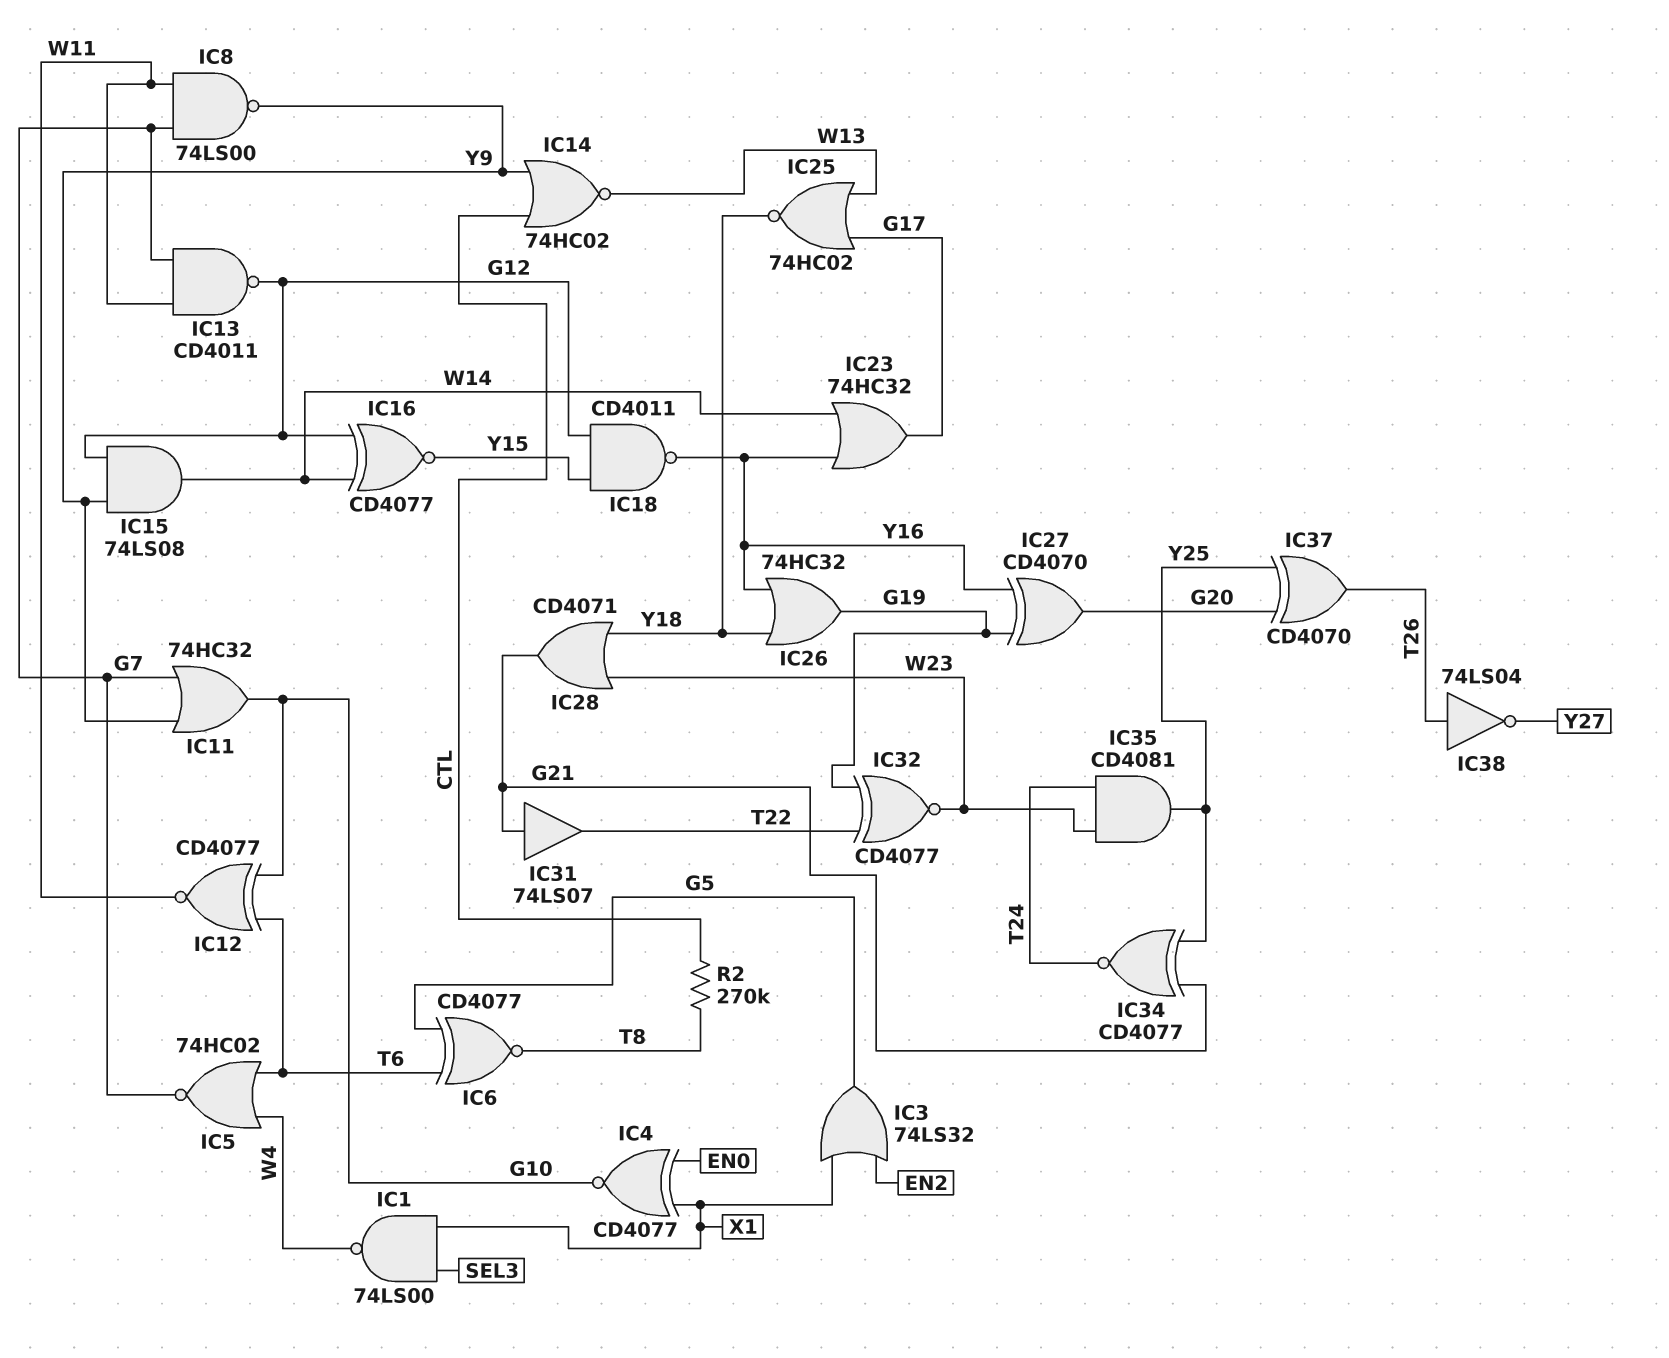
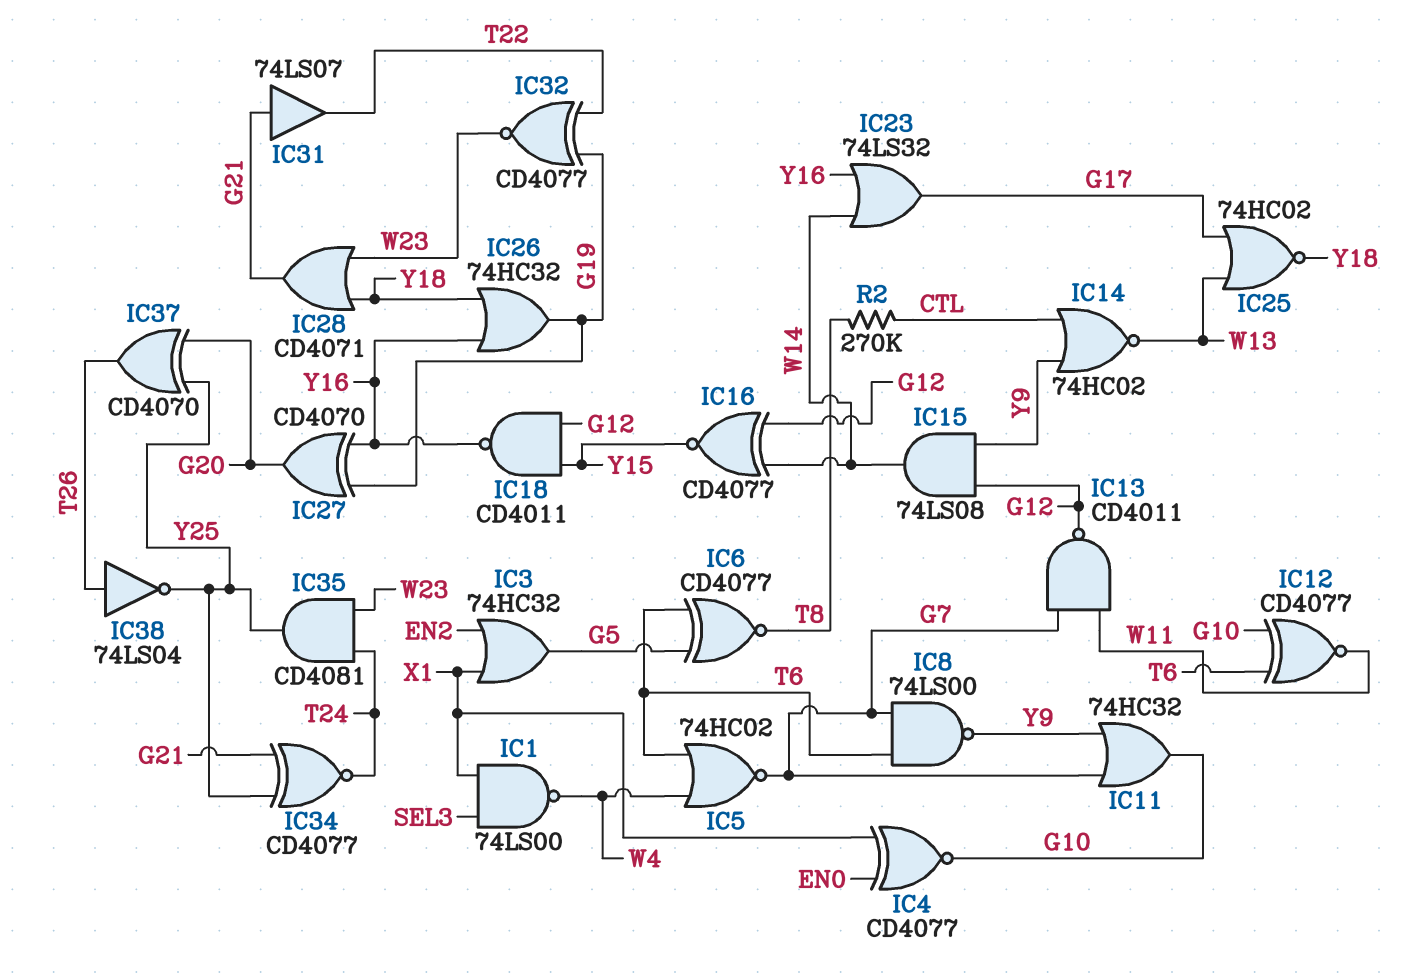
IC3: OR 74LS32 (in EN2, in X1, out G5) -> OR 74HC32 (in EN2, in X1, out G5)
IC8: NAND 74LS00 (in G7, in W11, out Y9) -> NAND 74LS00 (in G7, in T6, out Y9)
IC23: OR 74HC32 (in W14, in Y16, out G17) -> OR 74LS32 (in W14, in Y16, out G17)
IC38: NOT 74LS04 (in T26, out Y27) -> NOT 74LS04 (in T26, out Y25)

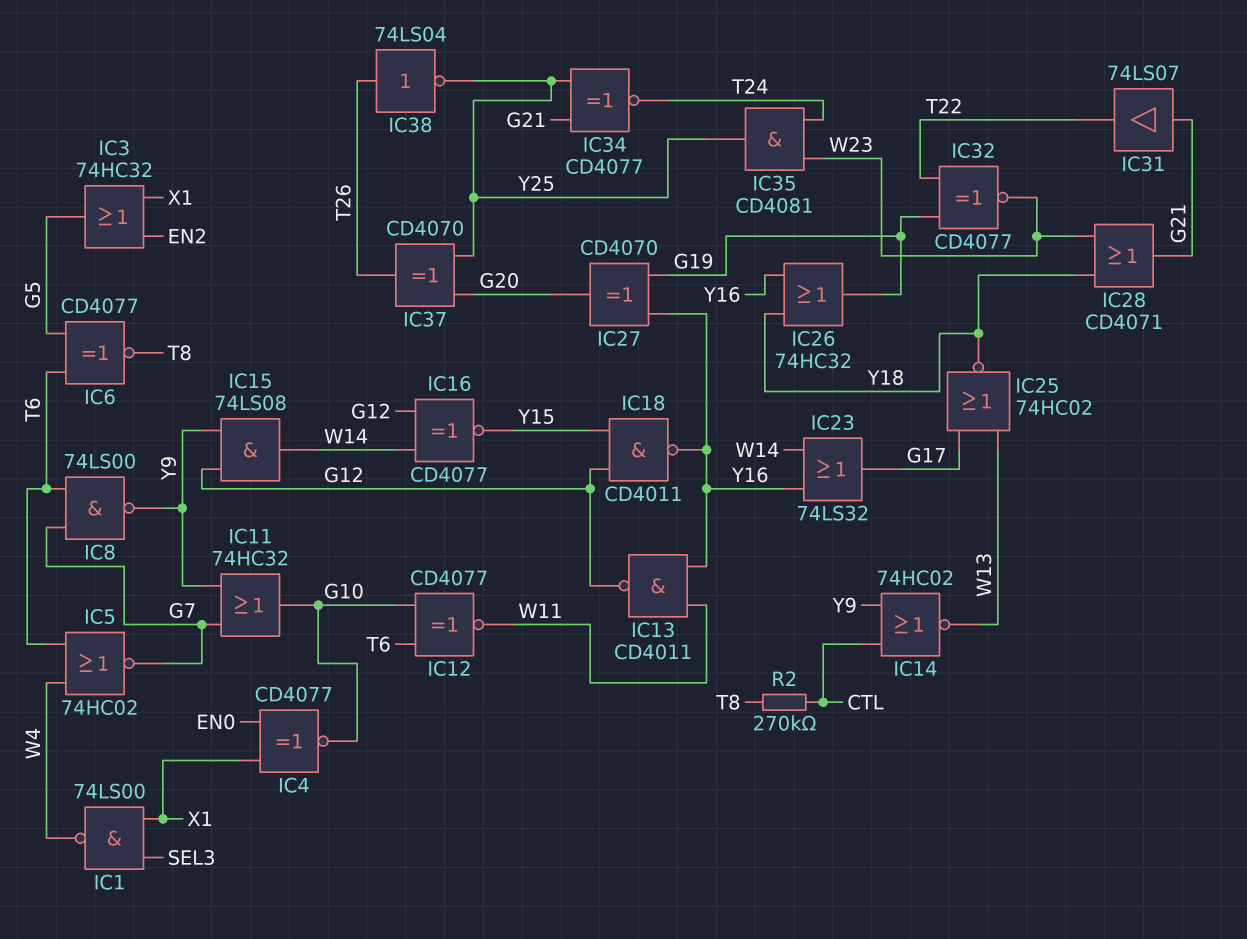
IC13: NAND CD4011 (in G7, in W11, out G12) -> NAND CD4011 (in W11, in Y16, out G12)

